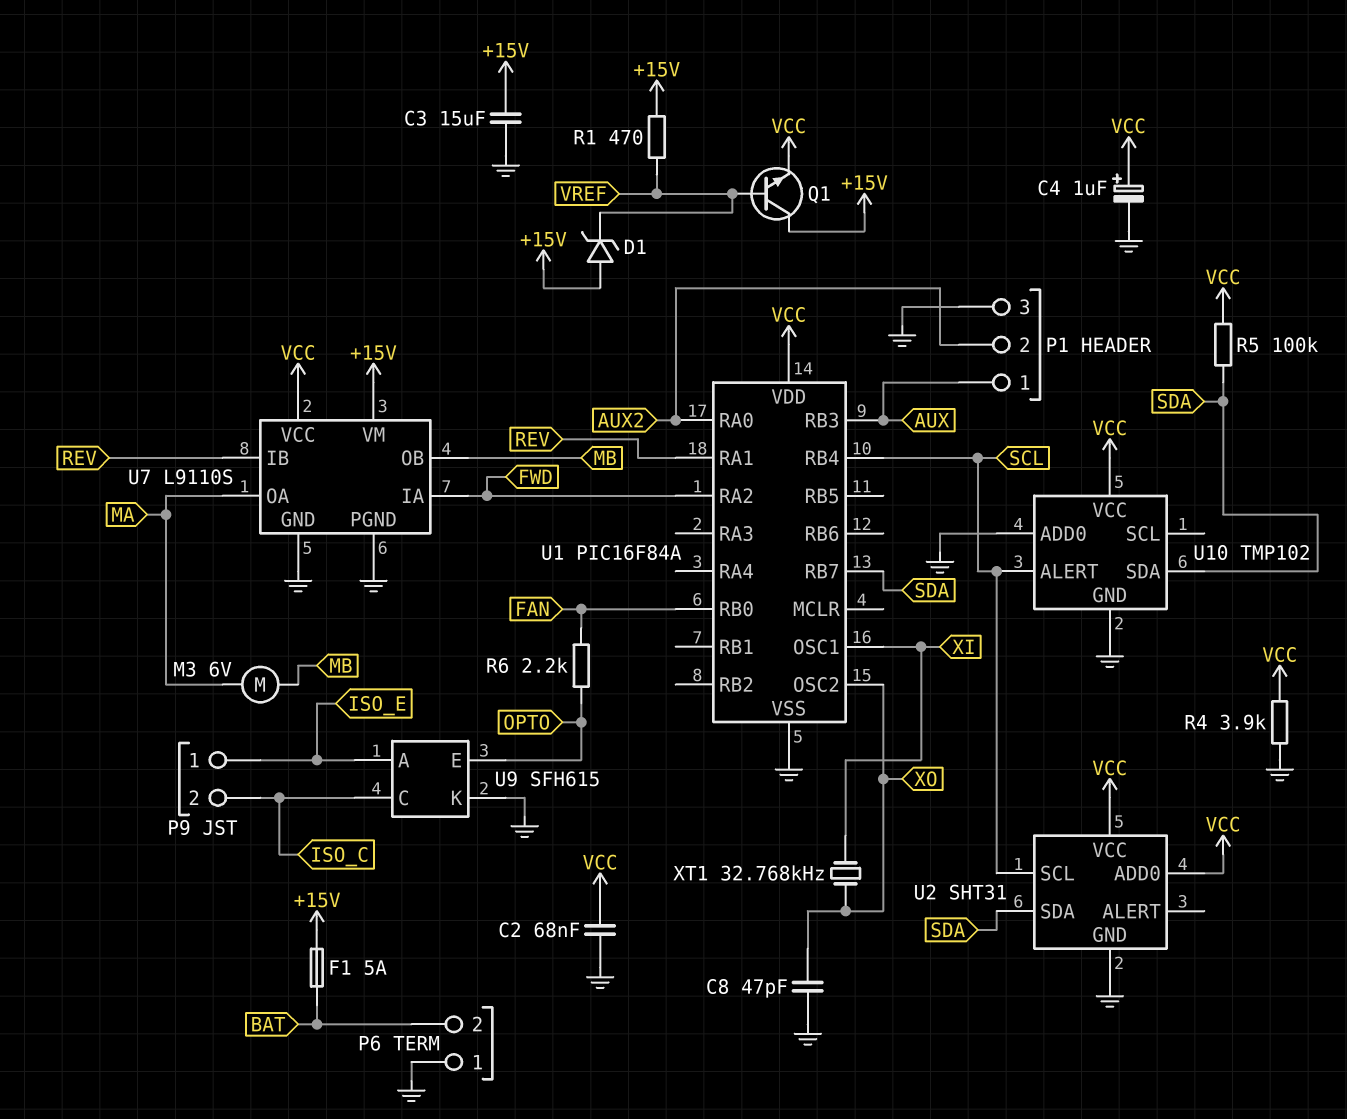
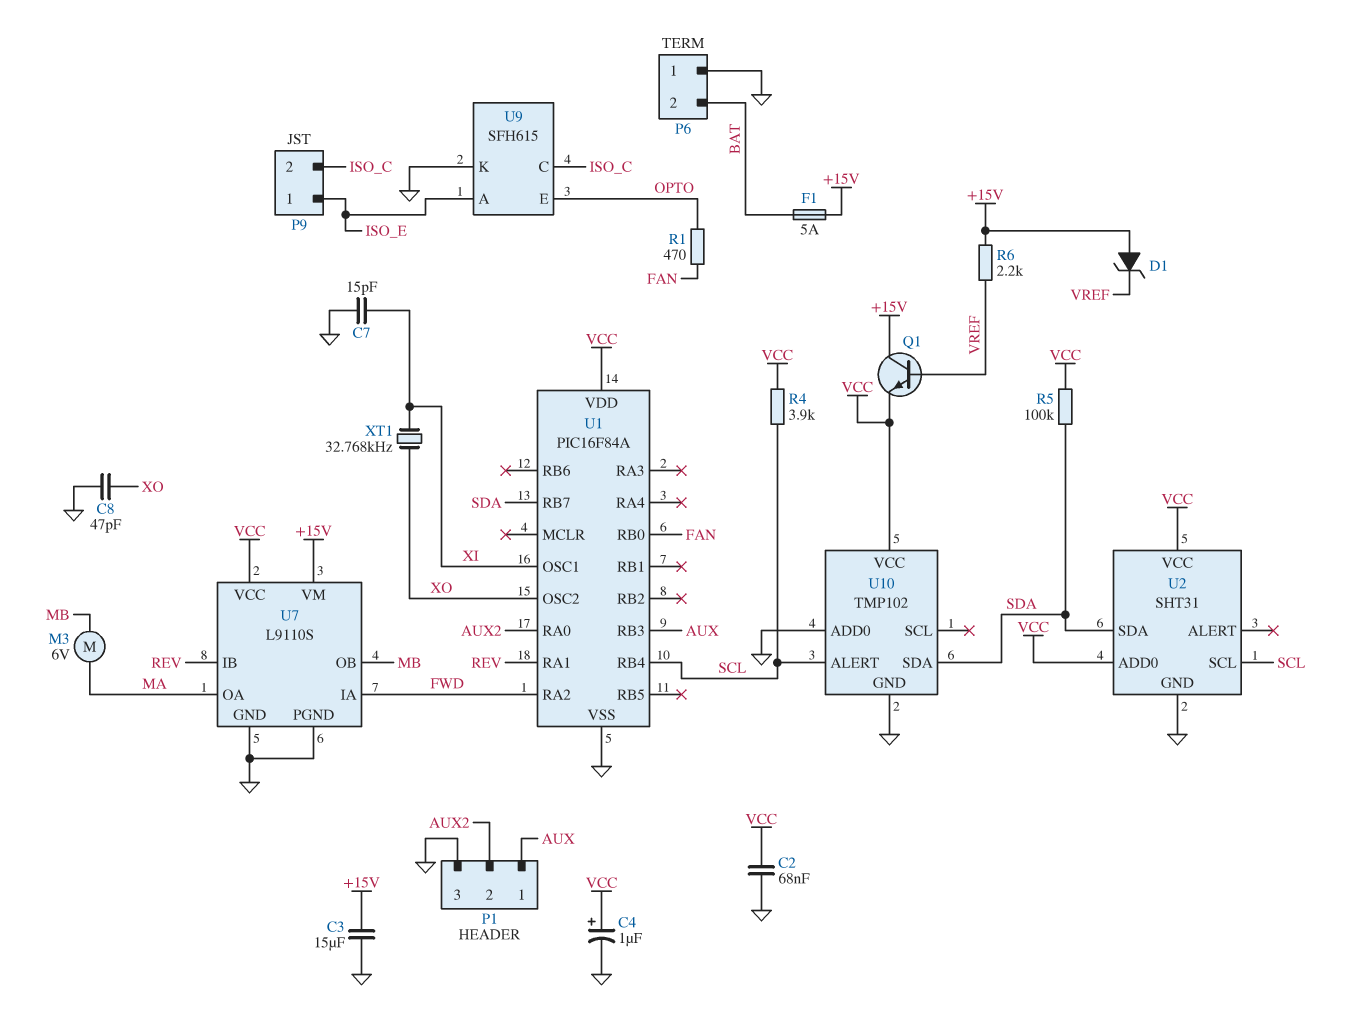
C7: none -> 15pF (GND, XI)
R1: 470 (+15V, VREF) -> 470 (FAN, OPTO)
R4: 3.9k (GND, VCC) -> 3.9k (SCL, VCC)
R6: 2.2k (FAN, OPTO) -> 2.2k (+15V, VREF)

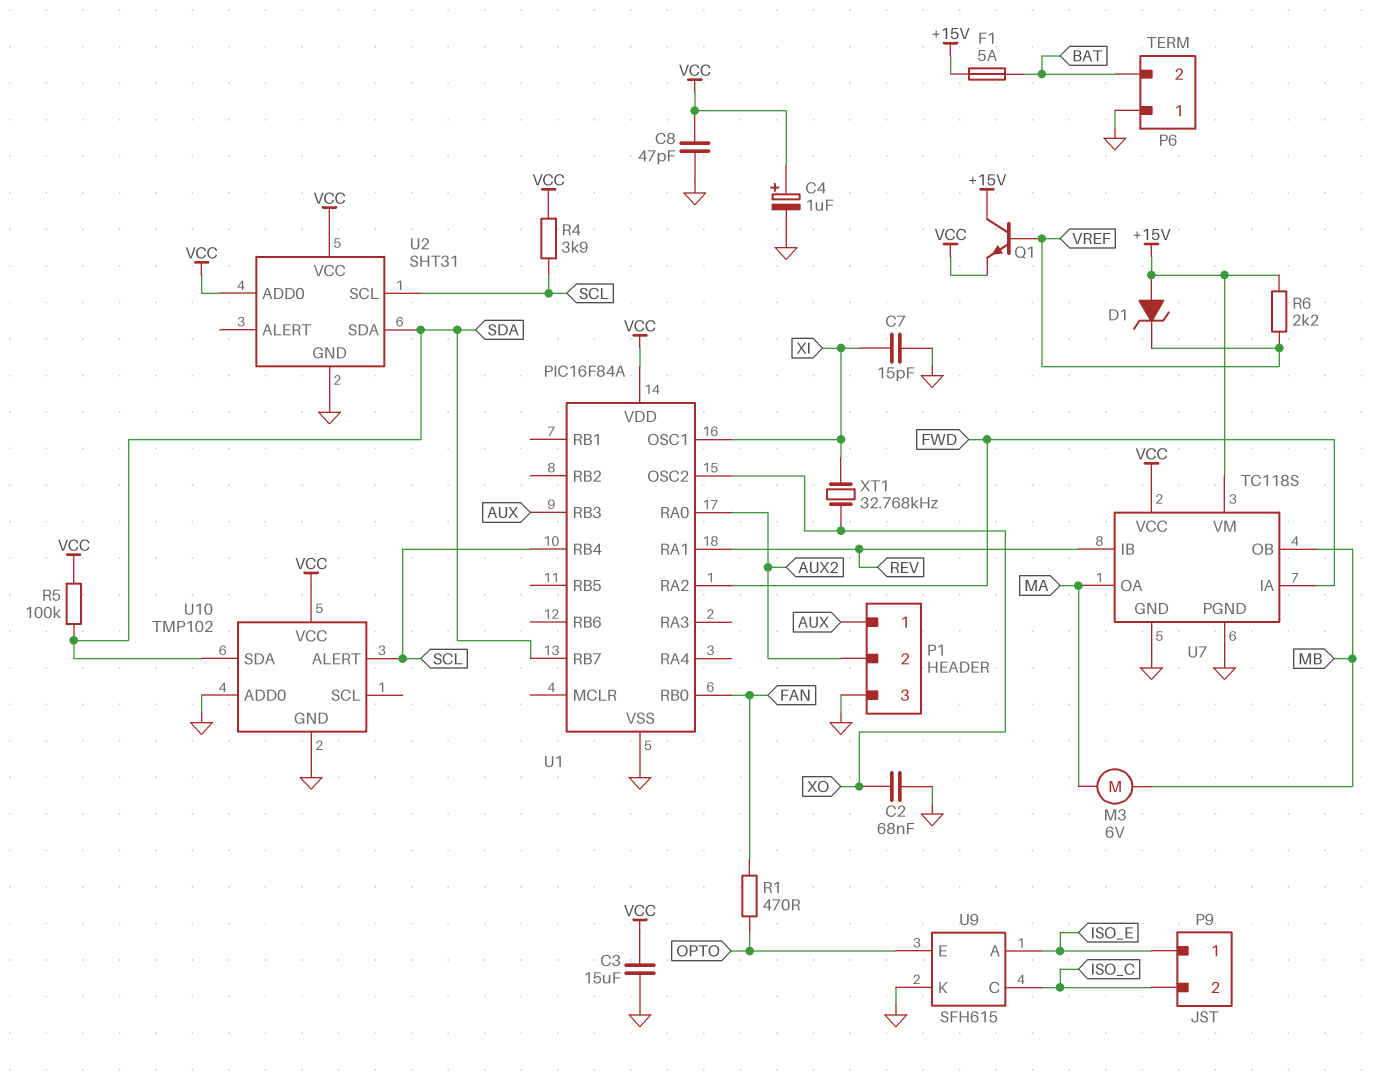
C2: 68nF (GND, VCC) -> 68nF (GND, XO)
C3: 15uF (+15V, GND) -> 15uF (GND, VCC)
C8: 47pF (GND, XO) -> 47pF (GND, VCC)
U7: L9110S -> TC118S

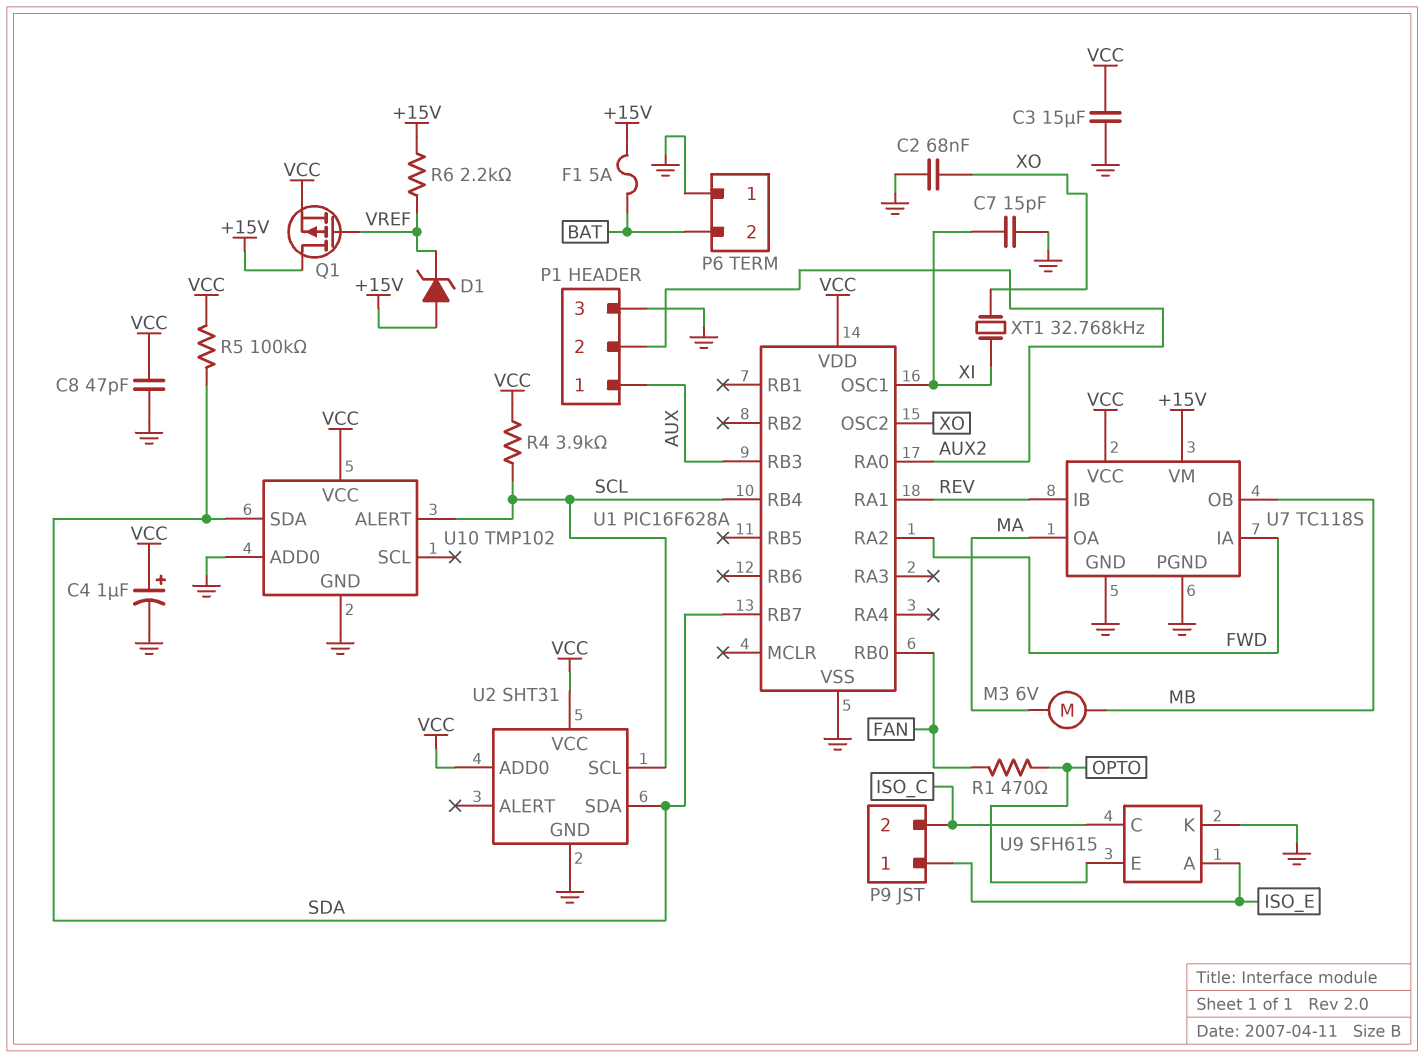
Q1: NPN (B VREF, C +15V, E VCC) -> PMOS (G VREF, D +15V, S VCC)
U1: PIC16F84A -> PIC16F628A

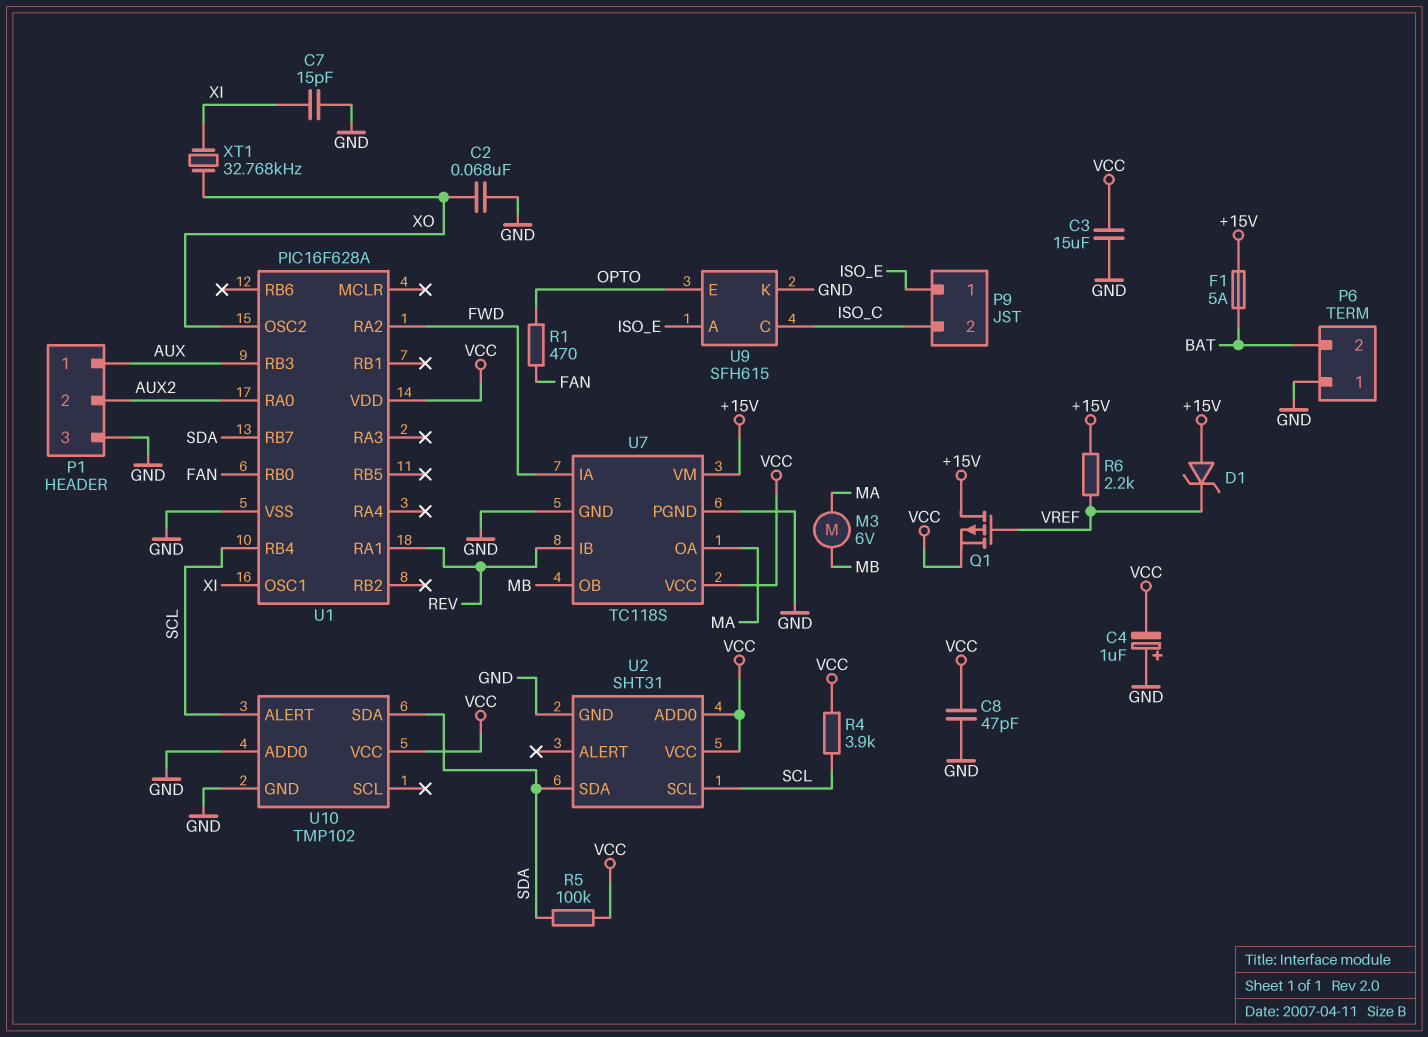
C4: 1uF (plus VCC, minus GND) -> 1uF (plus GND, minus VCC)

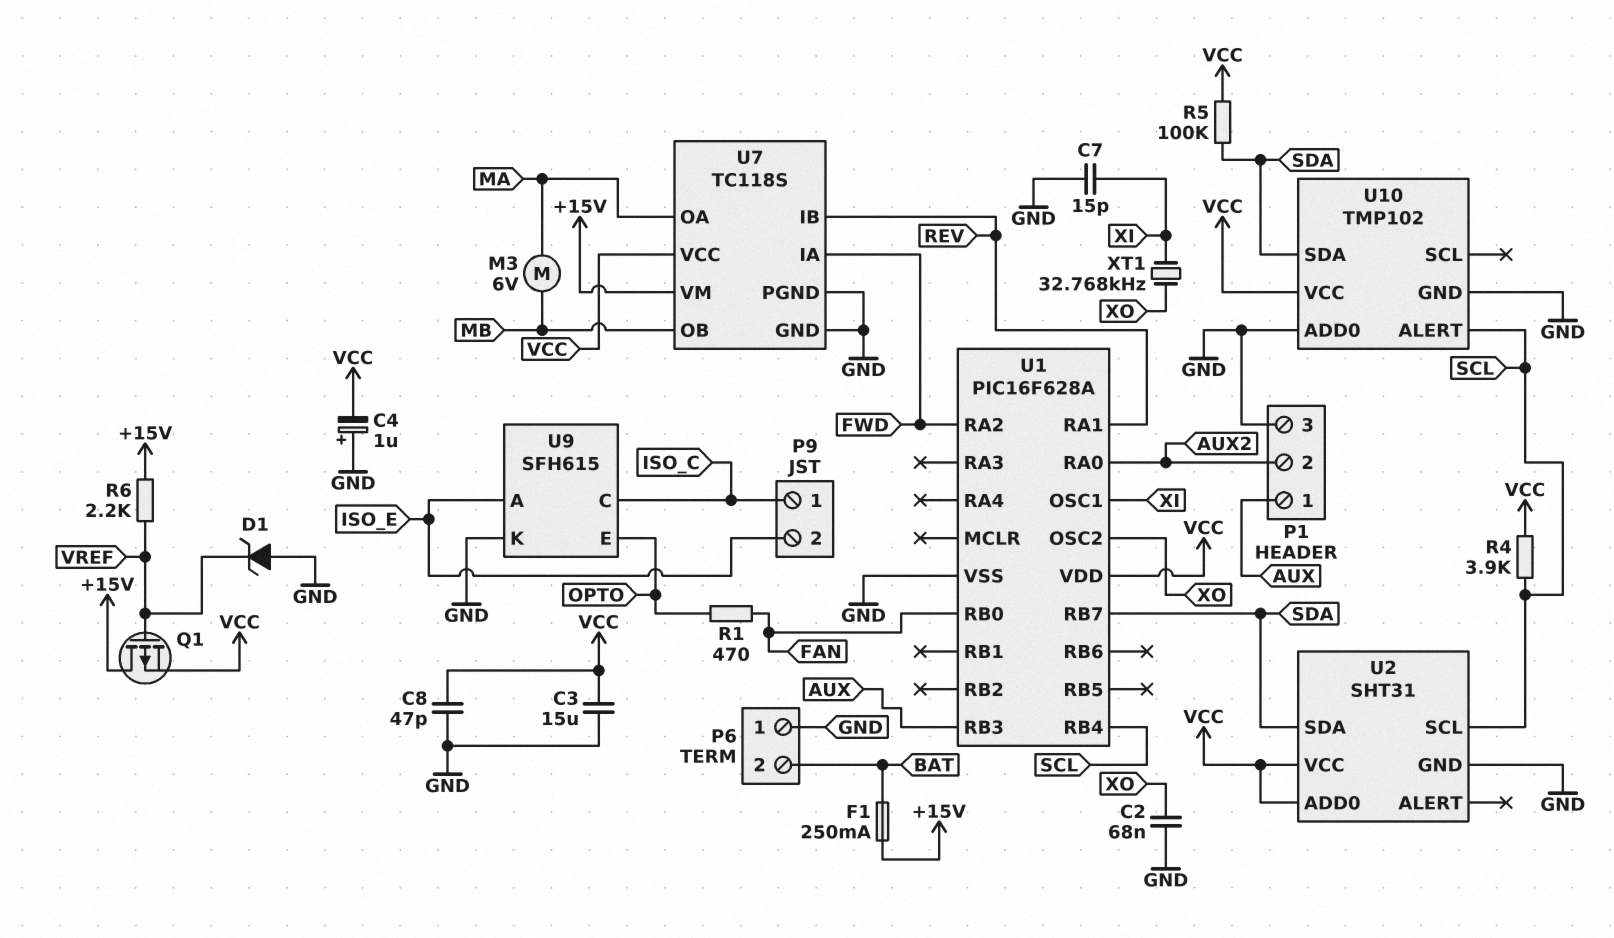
D1: zener (A +15V, K VREF) -> zener (A GND, K VREF)
F1: 5A (+15V, BAT) -> 250mA (+15V, BAT)
P9 pin 1: ISO_E -> ISO_C
P9 pin 2: ISO_C -> ISO_E

